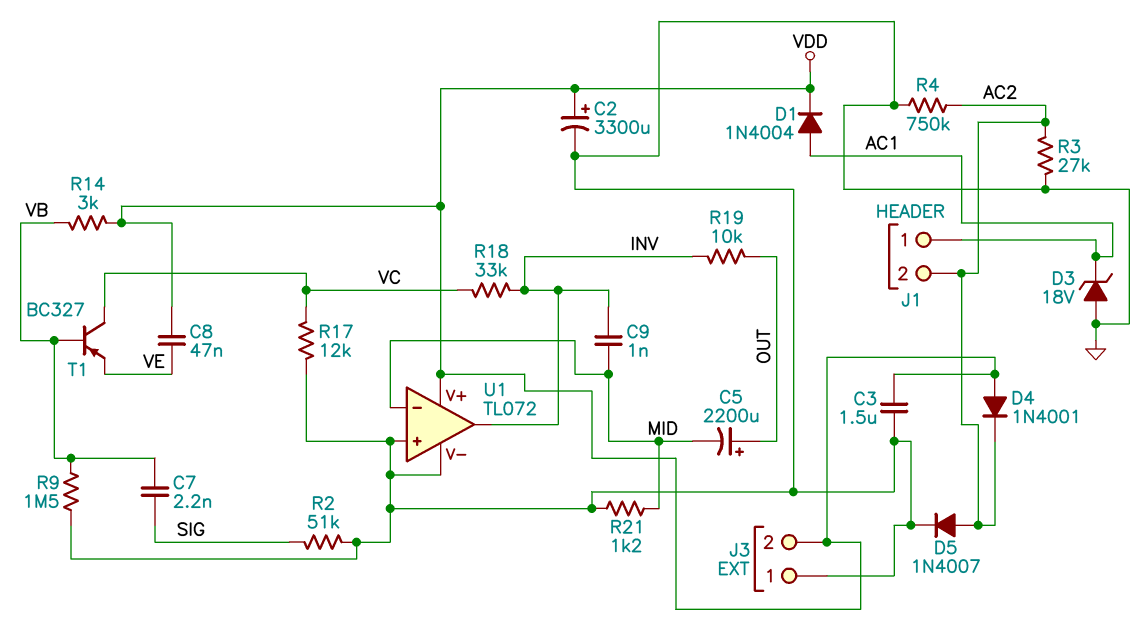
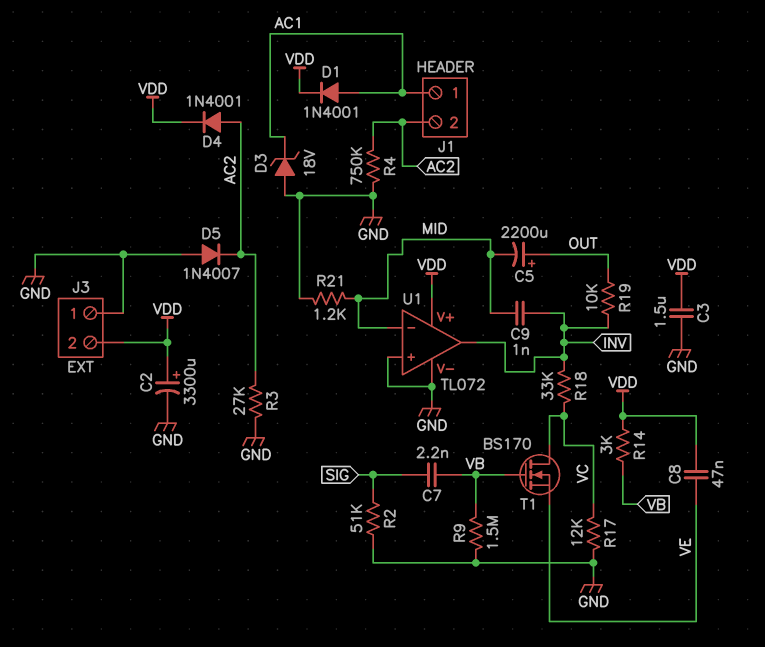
D1: diode 1N4004 (A AC1, K VDD) -> diode 1N4001 (A AC1, K VDD)
D4: diode 1N4001 (A VDD, K AC2) -> diode 1N4001 (A AC2, K VDD)
D5: diode 1N4007 (A AC2, K GND) -> diode 1N4007 (A GND, K AC2)
T1: PNP BC327 (B VB, C VC, E VE) -> NMOS BS170 (G VB, D VC, S VE)

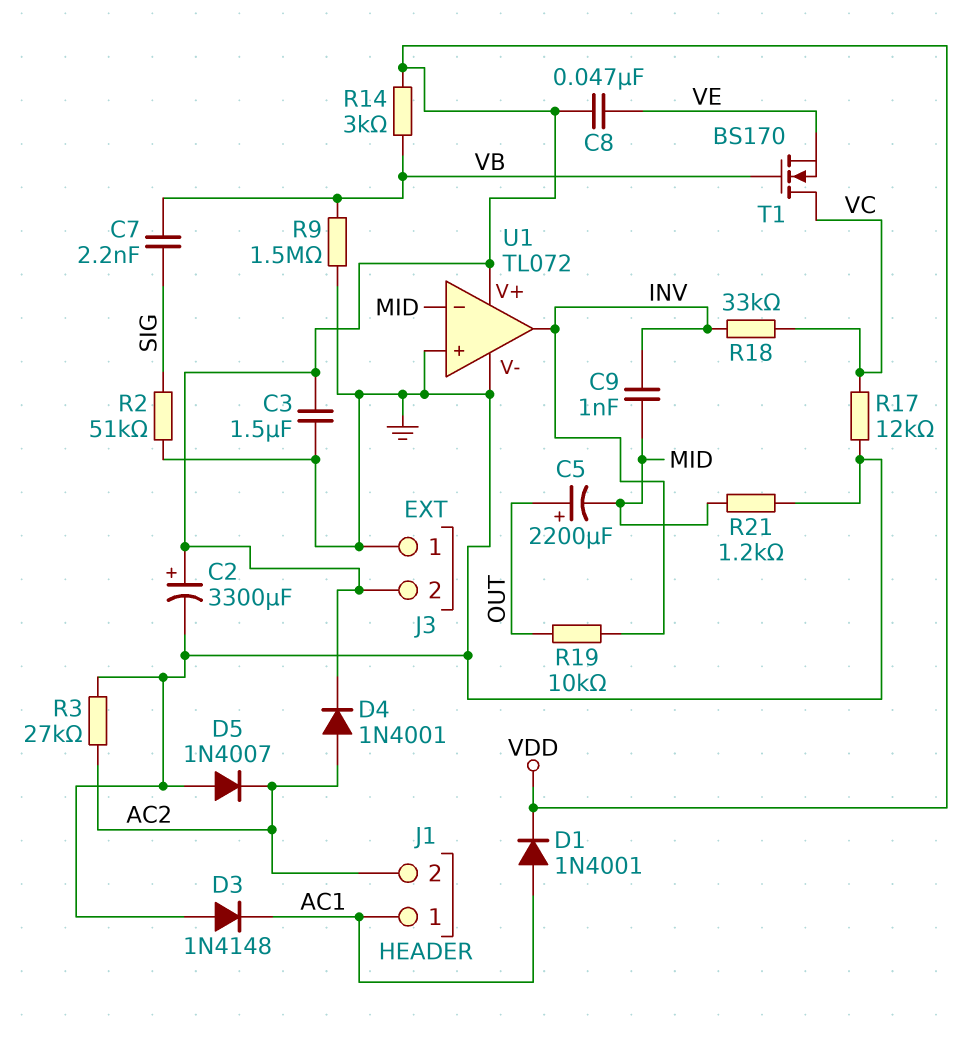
D3: zener 18V (A GND, K AC1) -> diode 1N4148 (A GND, K AC1)
R4: 750k (AC2, GND) -> none

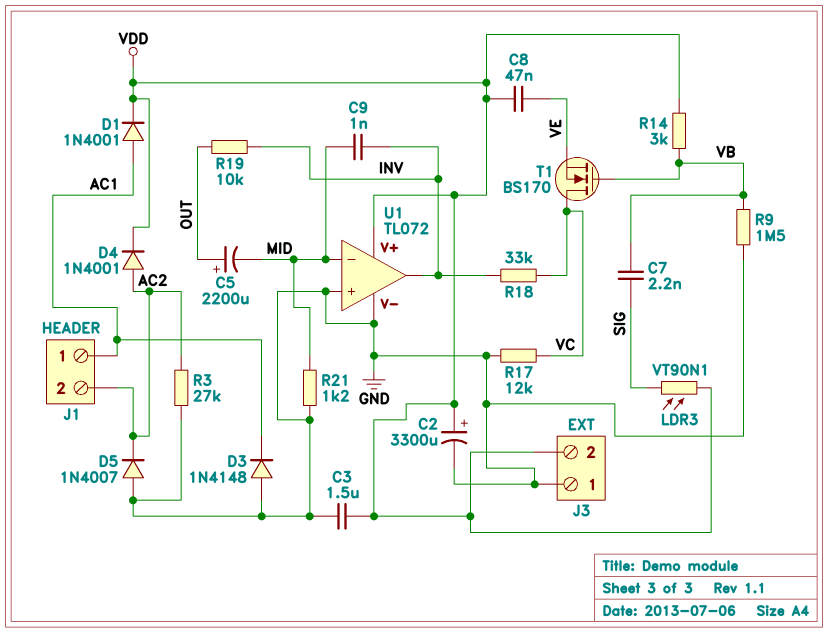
LDR3: none -> VT90N1 (SIG, VDD)
R2: 51k (GND, SIG) -> none

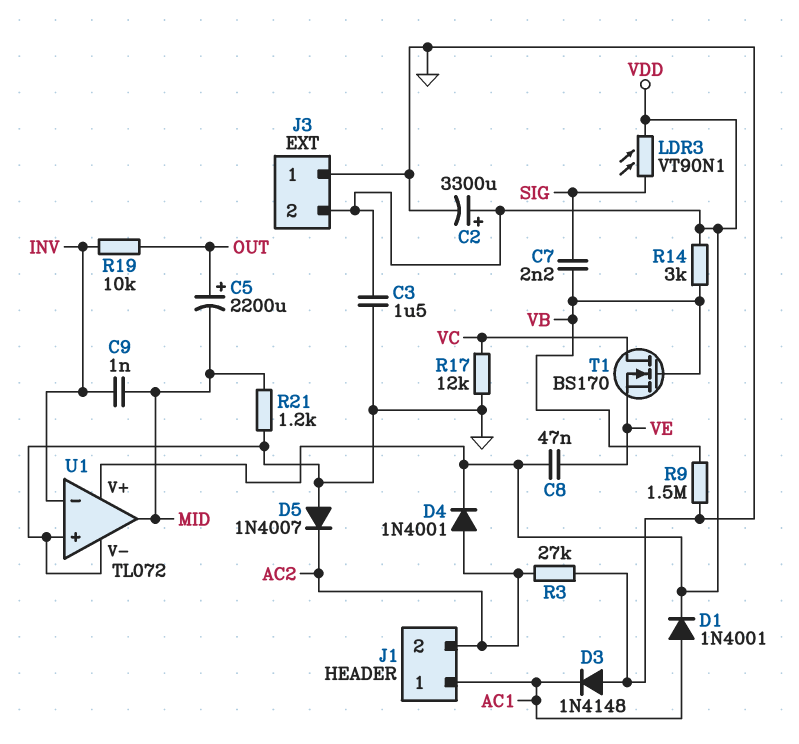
R18: 33k (INV, VC) -> none
U1 pin in-: MID -> INV
U1 pin out: INV -> MID

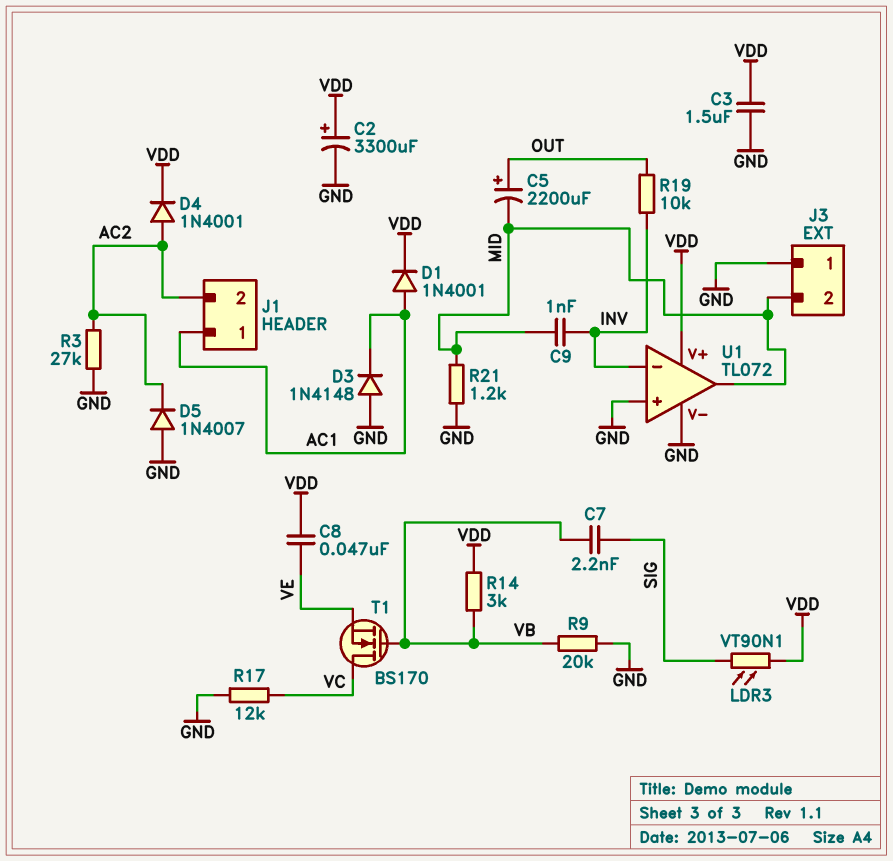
J3 pin 2: VDD -> MID
R9: 1.5M (GND, VB) -> 20k (GND, VB)

